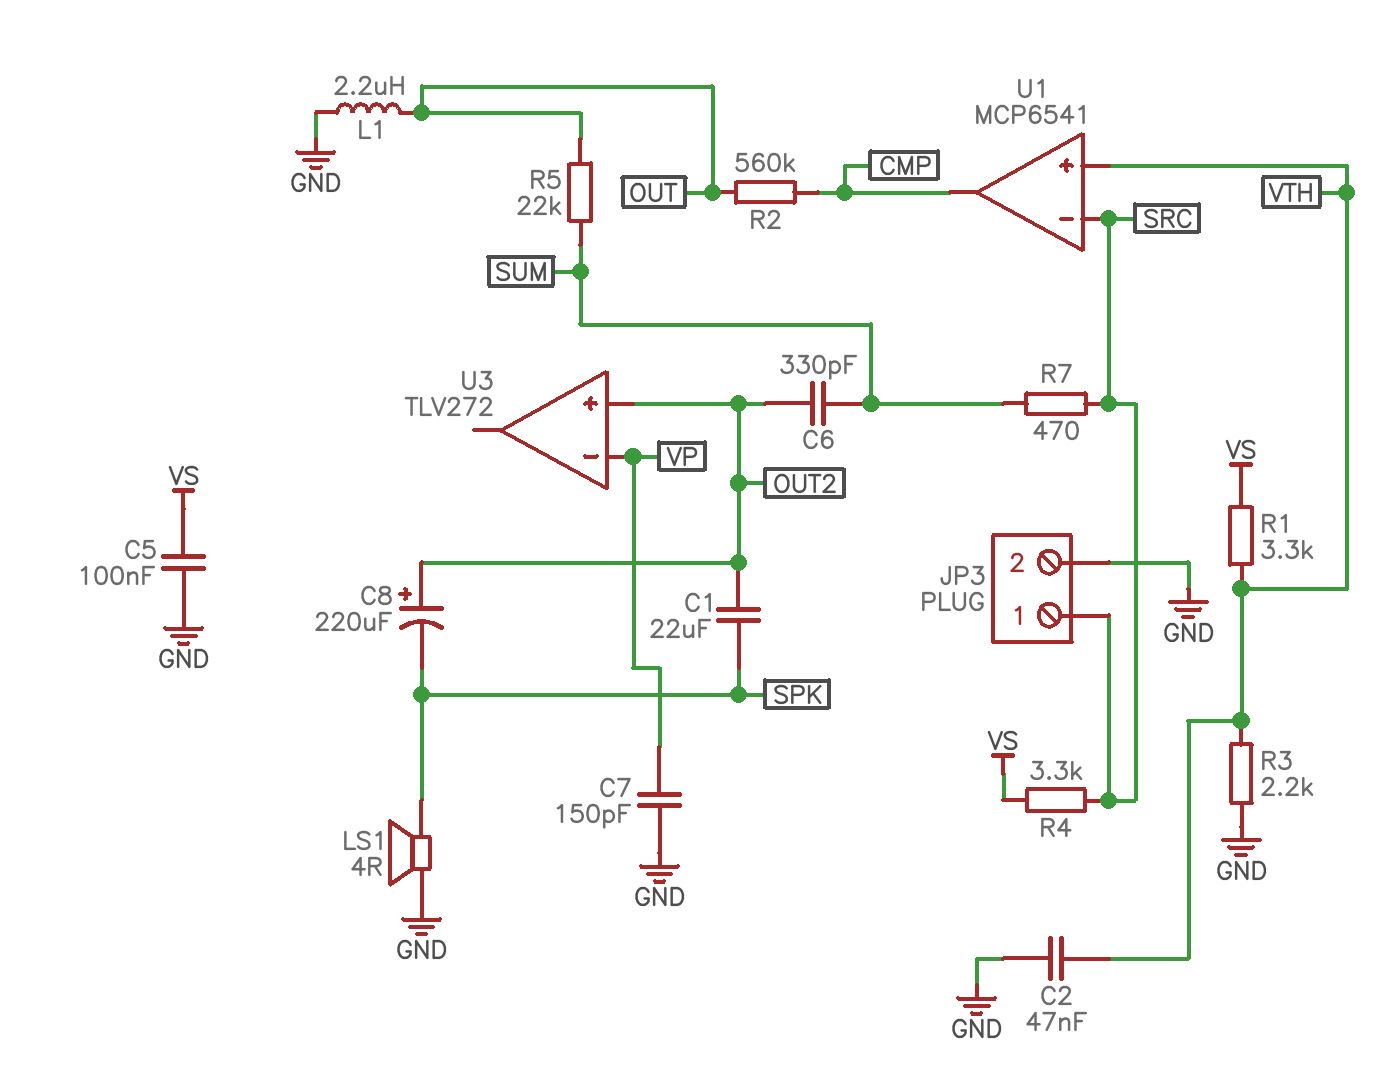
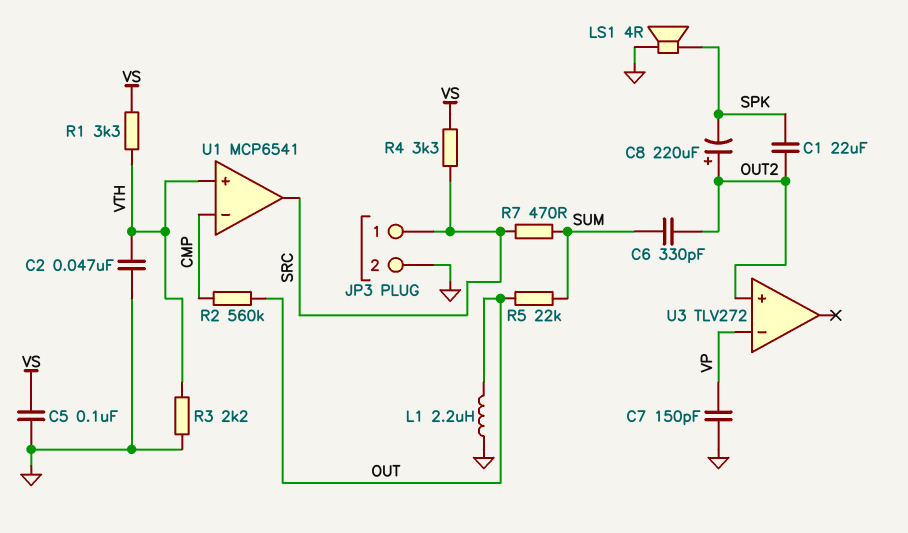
U1 pin in-: SRC -> CMP
U1 pin out: CMP -> SRC

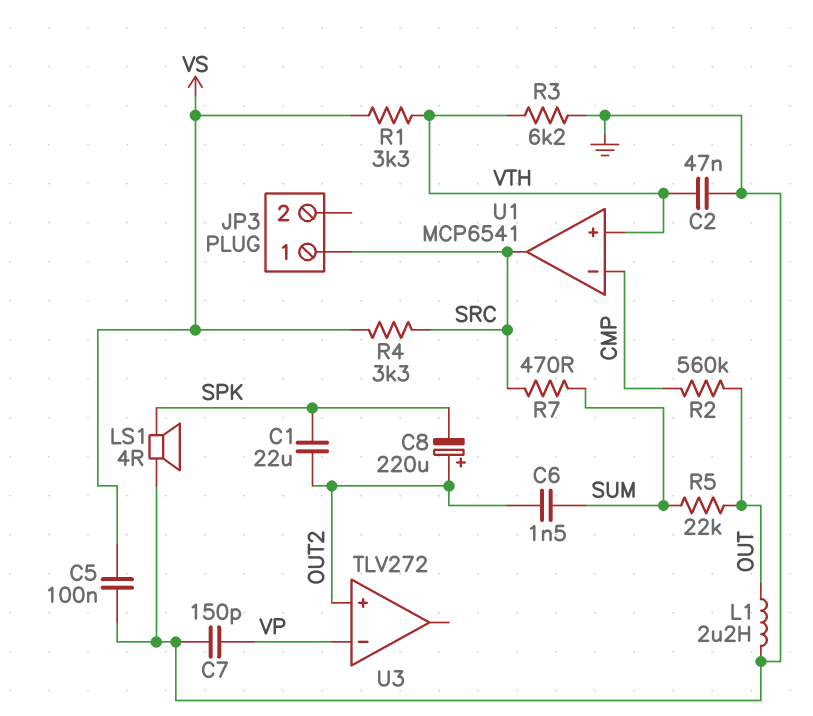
C6: 330pF (OUT2, SUM) -> 1.5nF (OUT2, SUM)
JP3 pin 2: GND -> none
R3: 2.2k (GND, VTH) -> 6.2k (GND, VTH)

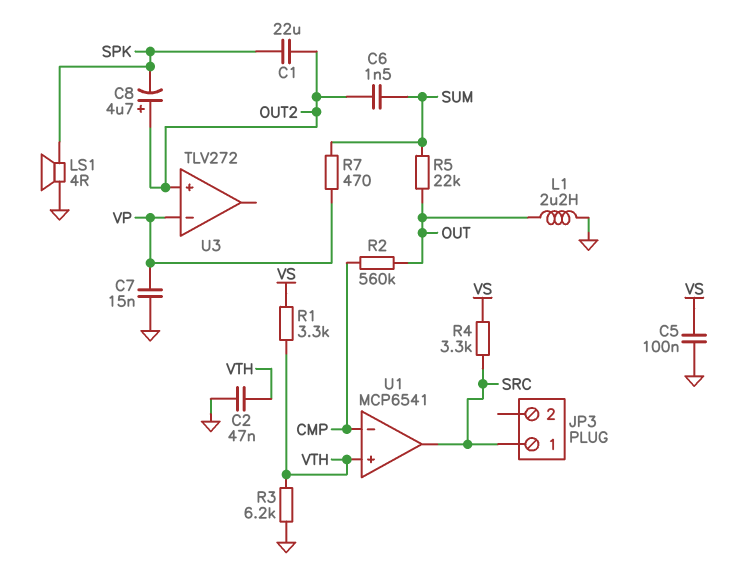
C7: 150pF (GND, VP) -> 15nF (GND, VP)
C8: 220uF (plus OUT2, minus SPK) -> 4.7uF (plus OUT2, minus SPK)
R7: 470 (SRC, SUM) -> 470 (SUM, VP)

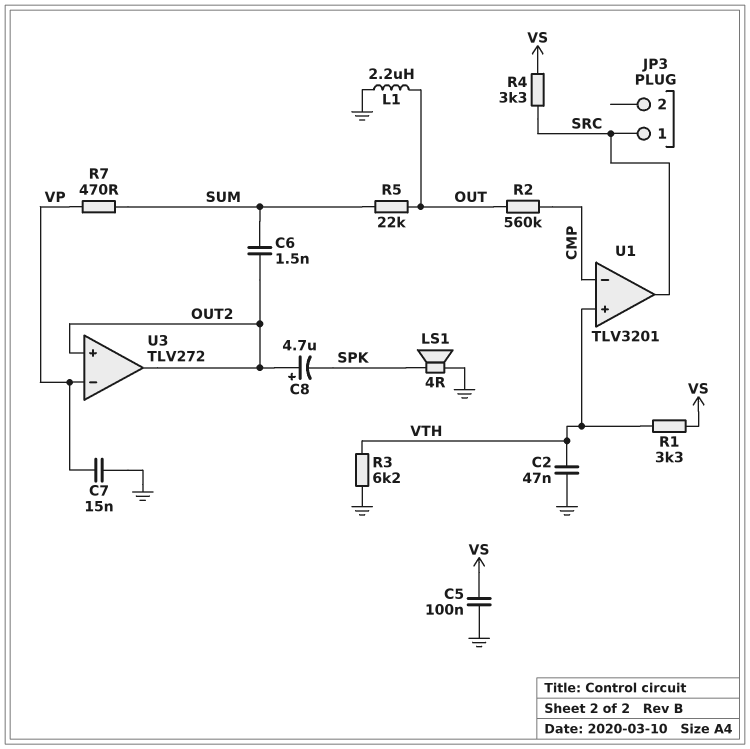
C1: 22uF (OUT2, SPK) -> none
U1: MCP6541 -> TLV3201
U3 pin out: none -> OUT2

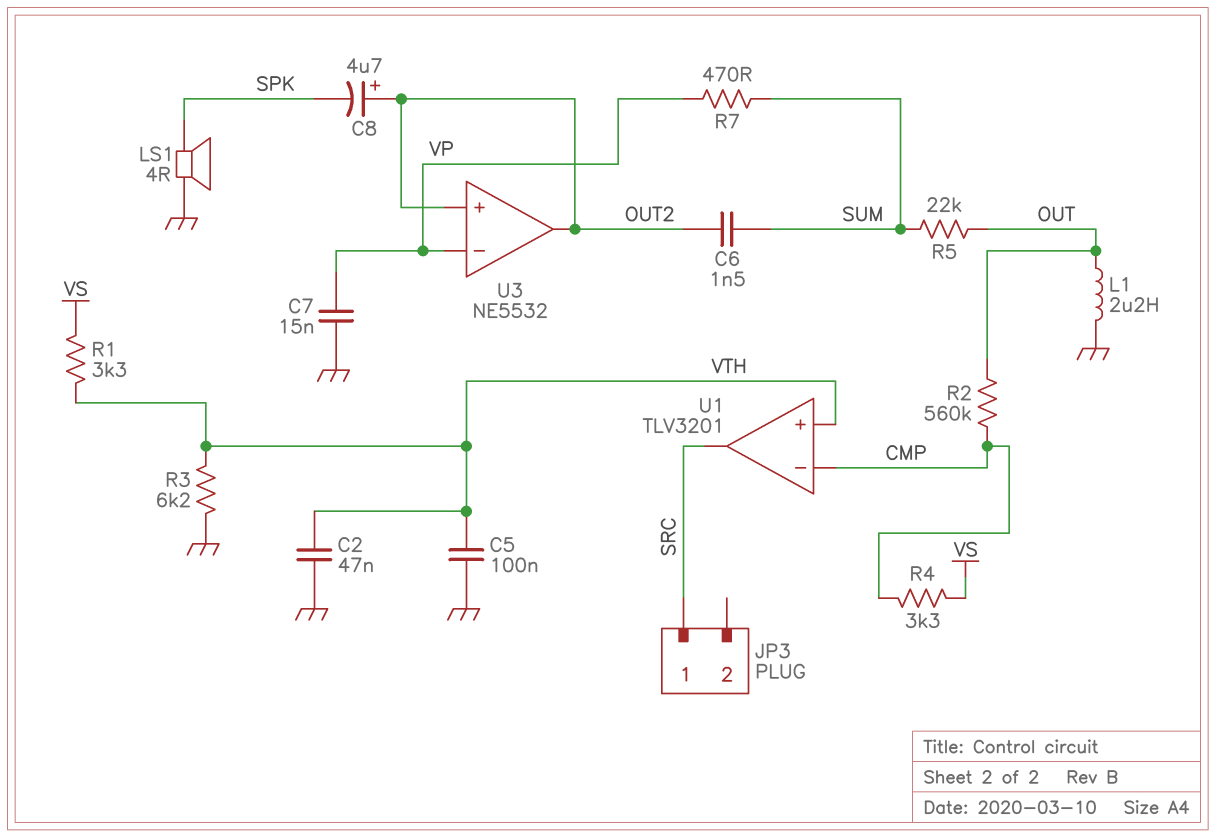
C5: 100nF (GND, VS) -> 100nF (GND, VTH)
R4: 3.3k (SRC, VS) -> 3.3k (CMP, VS)
U3: TLV272 -> NE5532

